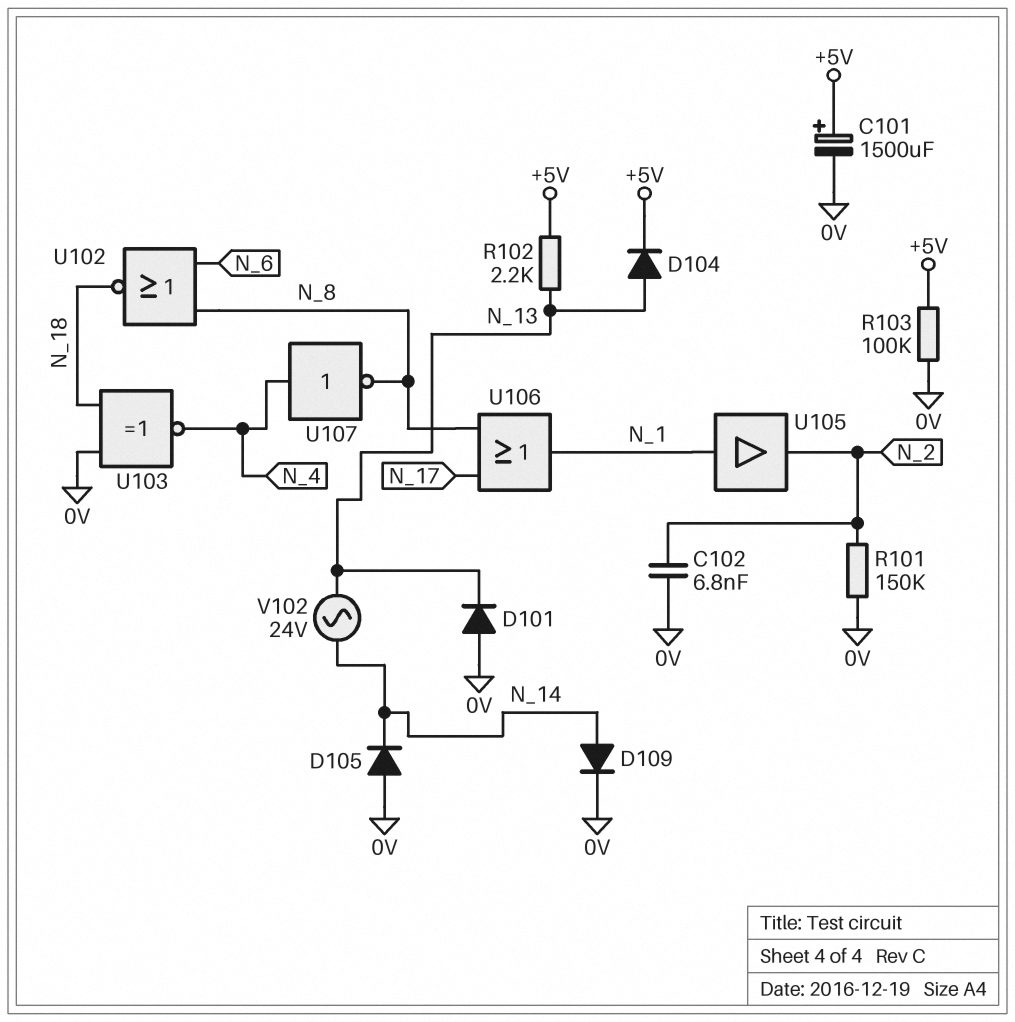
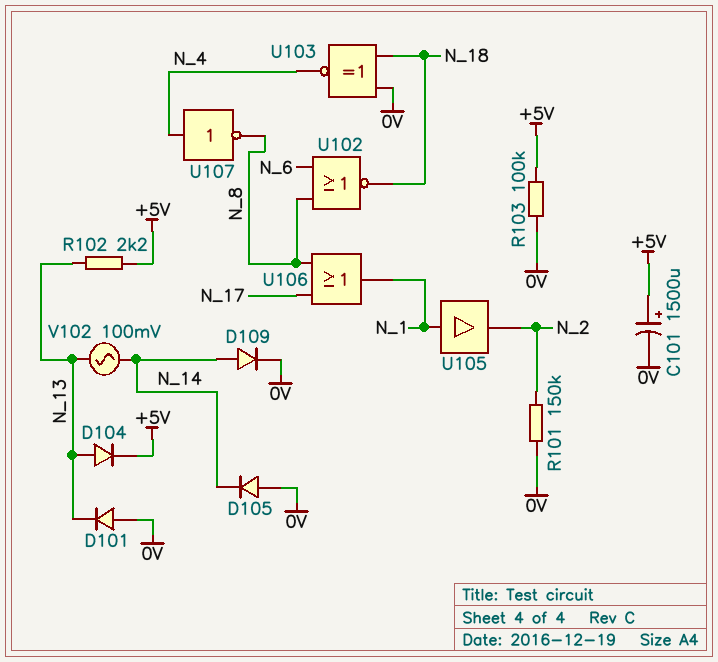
C102: 6.8nF (0V, N_2) -> none
V102: AC 24V (N_13, N_14) -> AC 100mV (N_13, N_14)

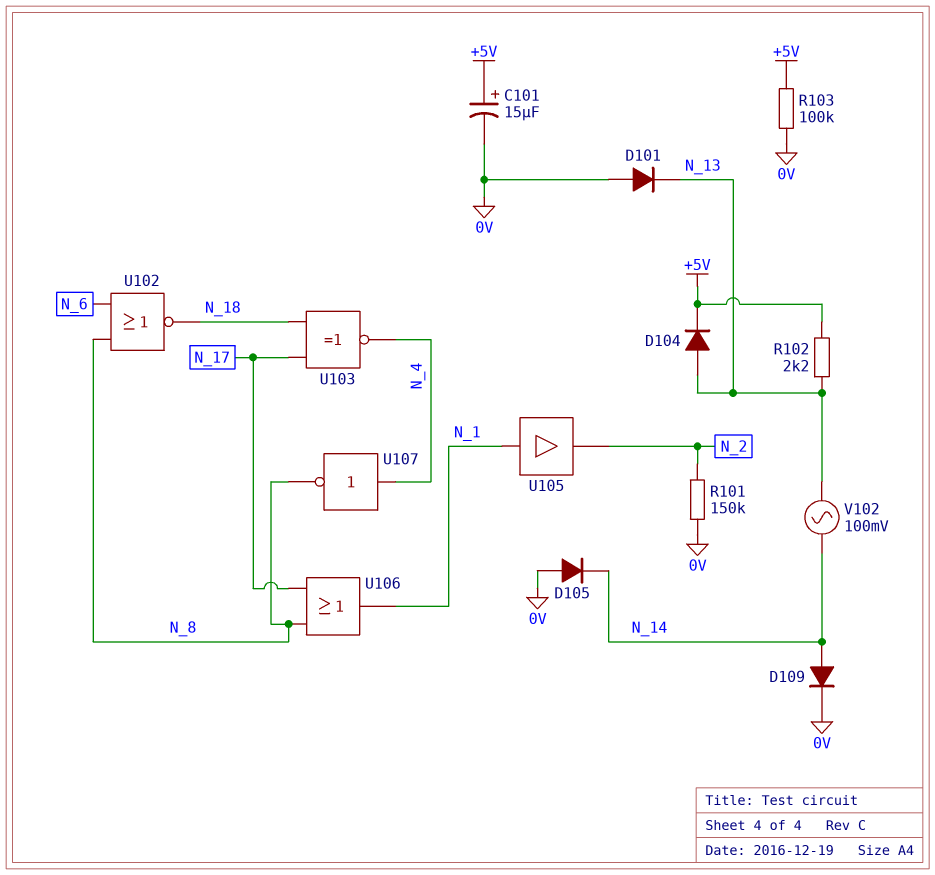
C101: 1500uF (plus +5V, minus 0V) -> 15uF (plus +5V, minus 0V)
U103: XNOR (in 0V, in N_18, out N_4) -> XNOR (in N_17, in N_18, out N_4)

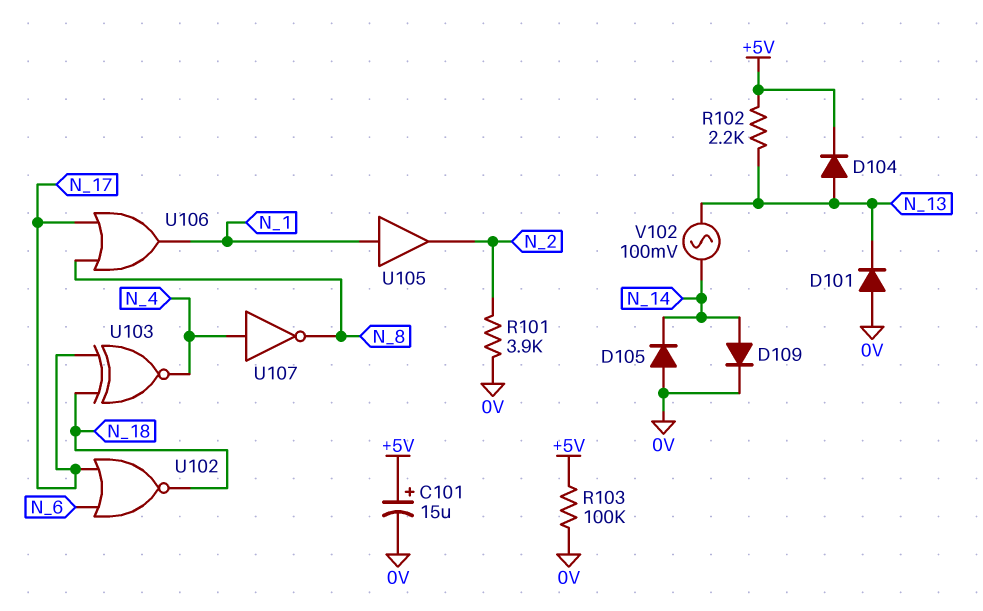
R101: 150k (0V, N_2) -> 3.9k (0V, N_2)
U102: NOR (in N_6, in N_8, out N_18) -> NOR (in N_6, in N_17, out N_18)

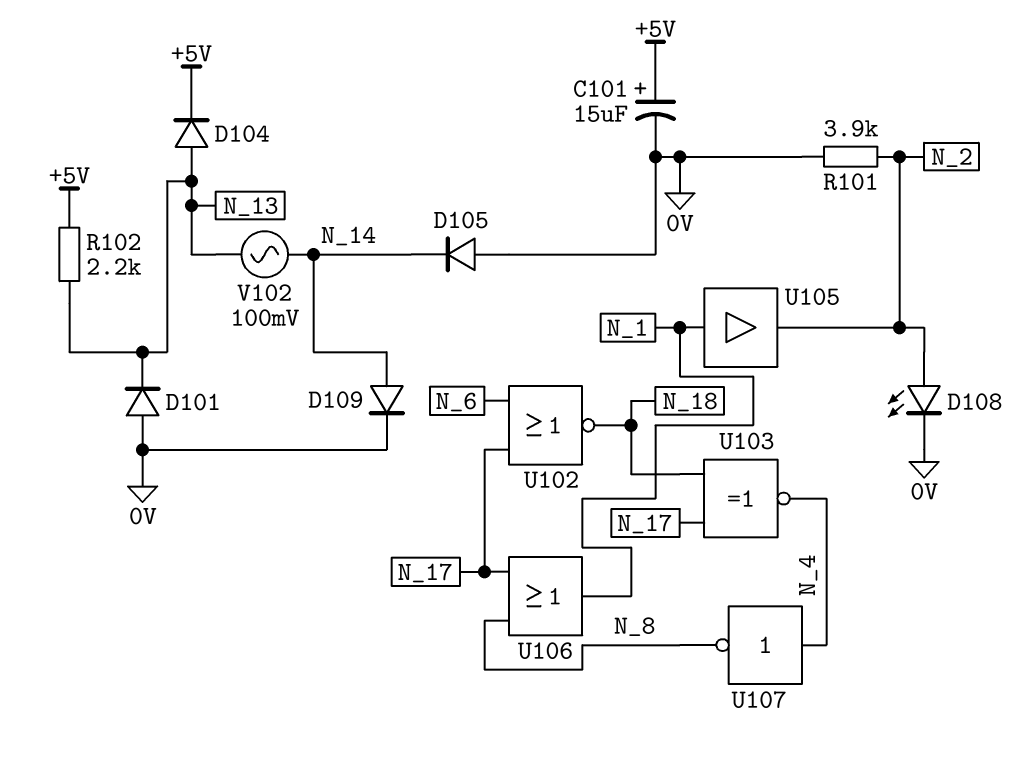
D108: none -> LED (A N_2, K 0V)
R103: 100k (+5V, 0V) -> none

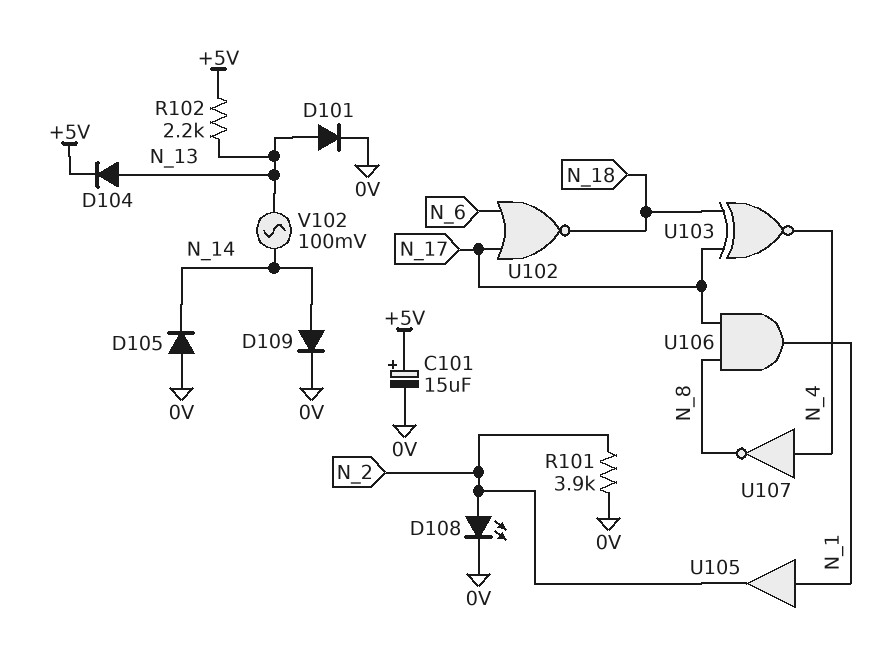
D101: diode (A 0V, K N_13) -> diode (A N_13, K 0V)
U106: OR (in N_8, in N_17, out N_1) -> AND (in N_8, in N_17, out N_1)

